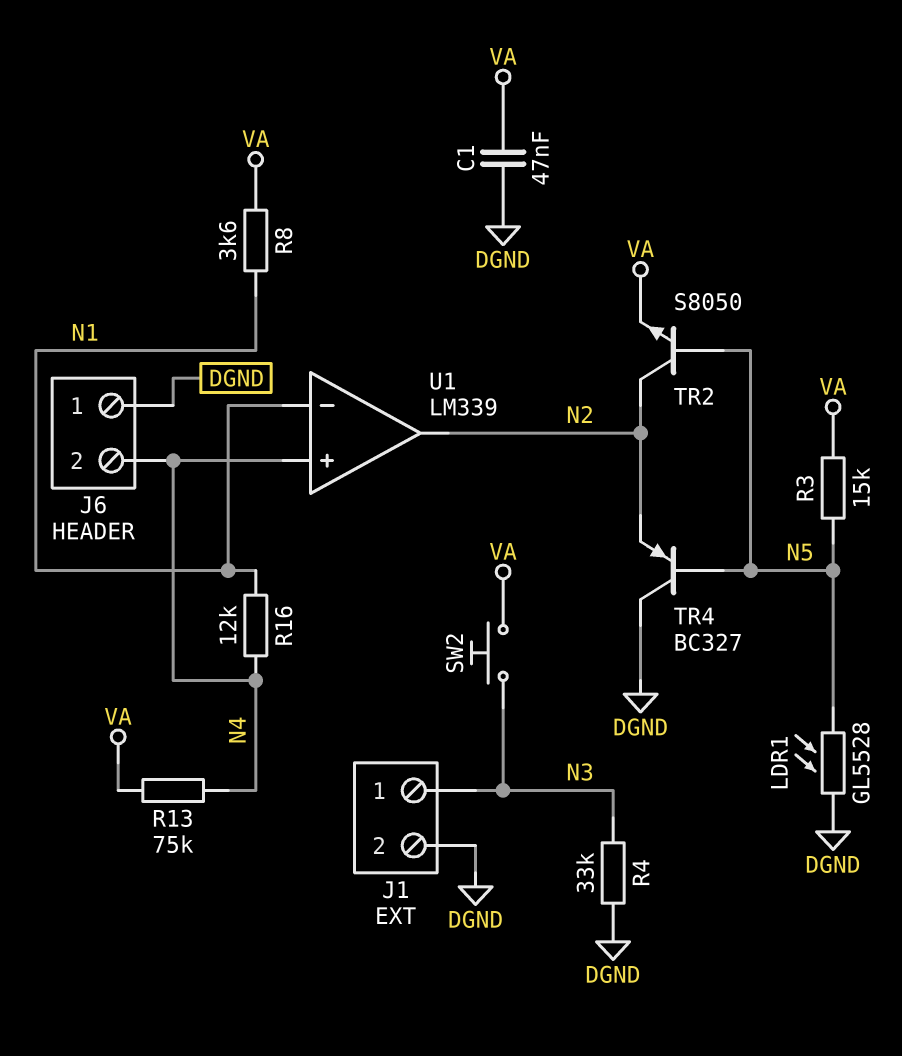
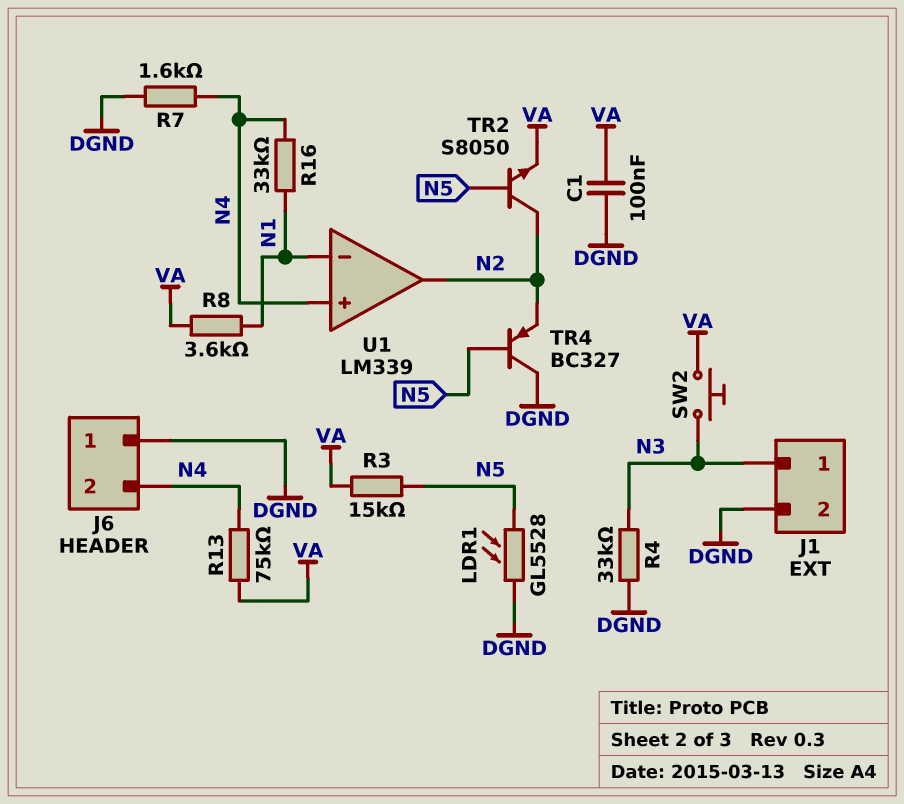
C1: 47nF (DGND, VA) -> 100nF (DGND, VA)
R7: none -> 1.6k (DGND, N4)
R16: 12k (N1, N4) -> 33k (N1, N4)

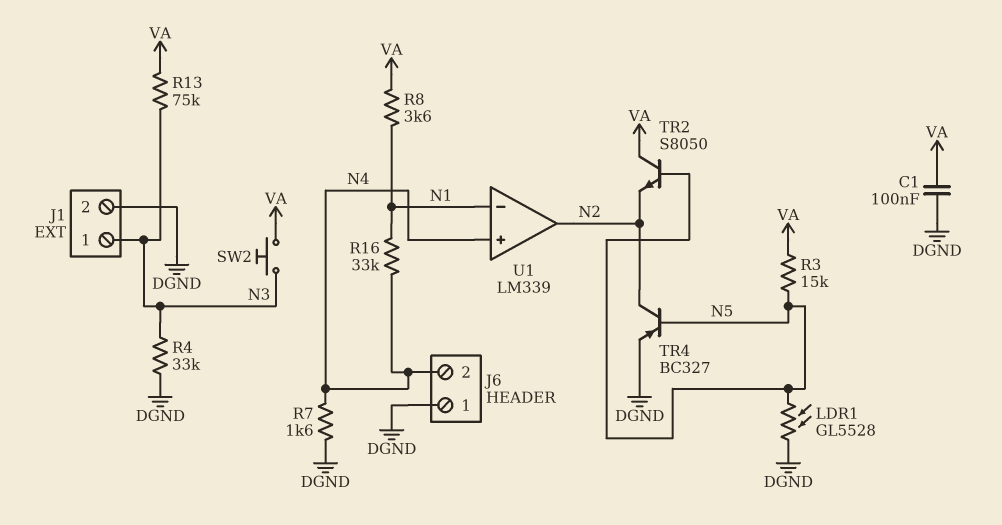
R13: 75k (N4, VA) -> 75k (N3, VA)
TR2: NPN S8050 (B N5, C N2, E VA) -> NPN S8050 (B N5, C VA, E N2)
TR4: PNP BC327 (B N5, C DGND, E N2) -> PNP BC327 (B N5, C N2, E DGND)

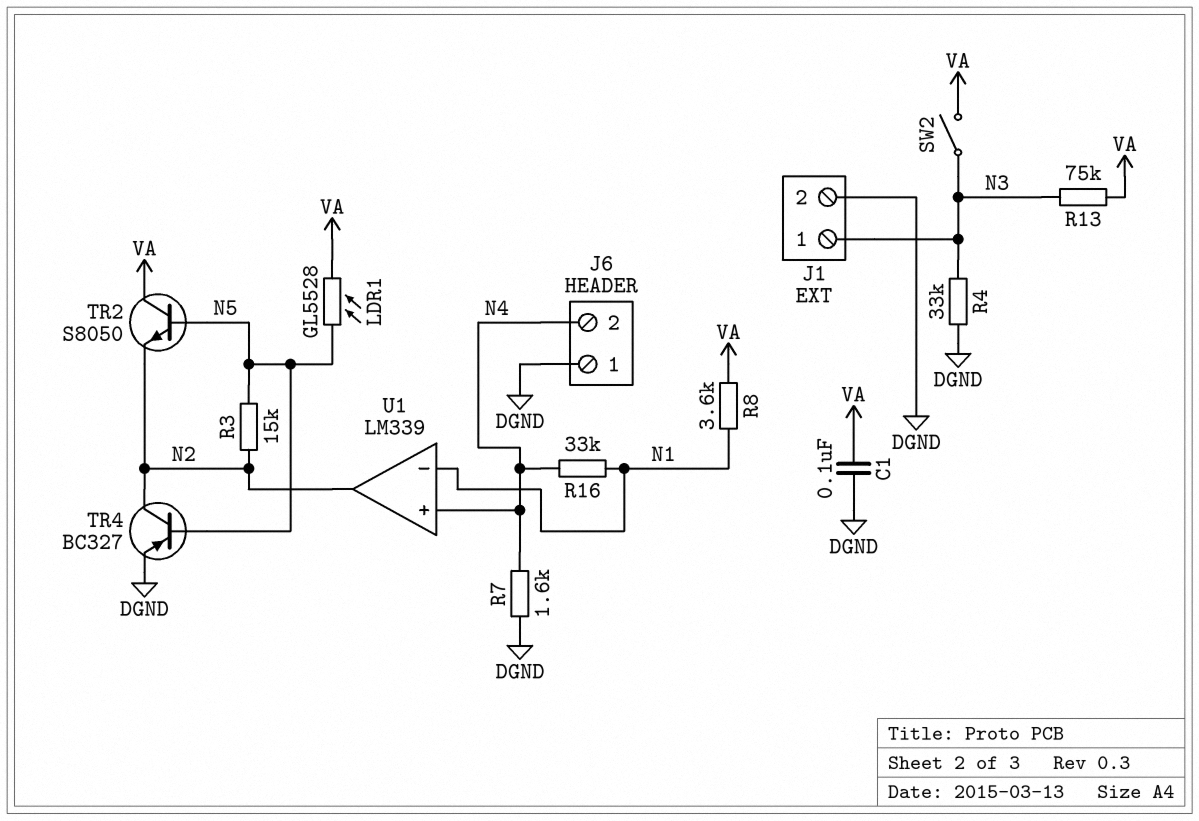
LDR1: GL5528 (DGND, N5) -> GL5528 (N5, VA)
R3: 15k (N5, VA) -> 15k (N2, N5)
SW2: button (N3, VA) -> switch (N3, VA)

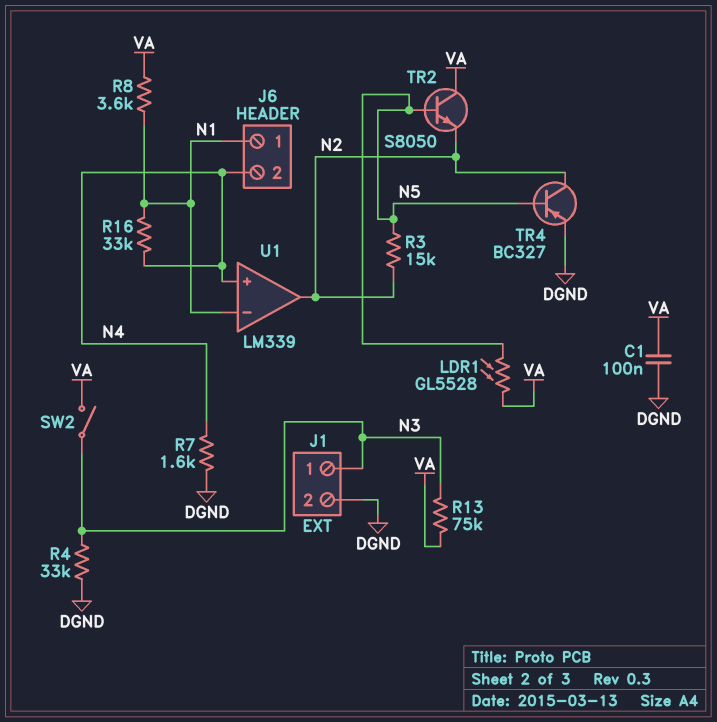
J6 pin 1: DGND -> N1

